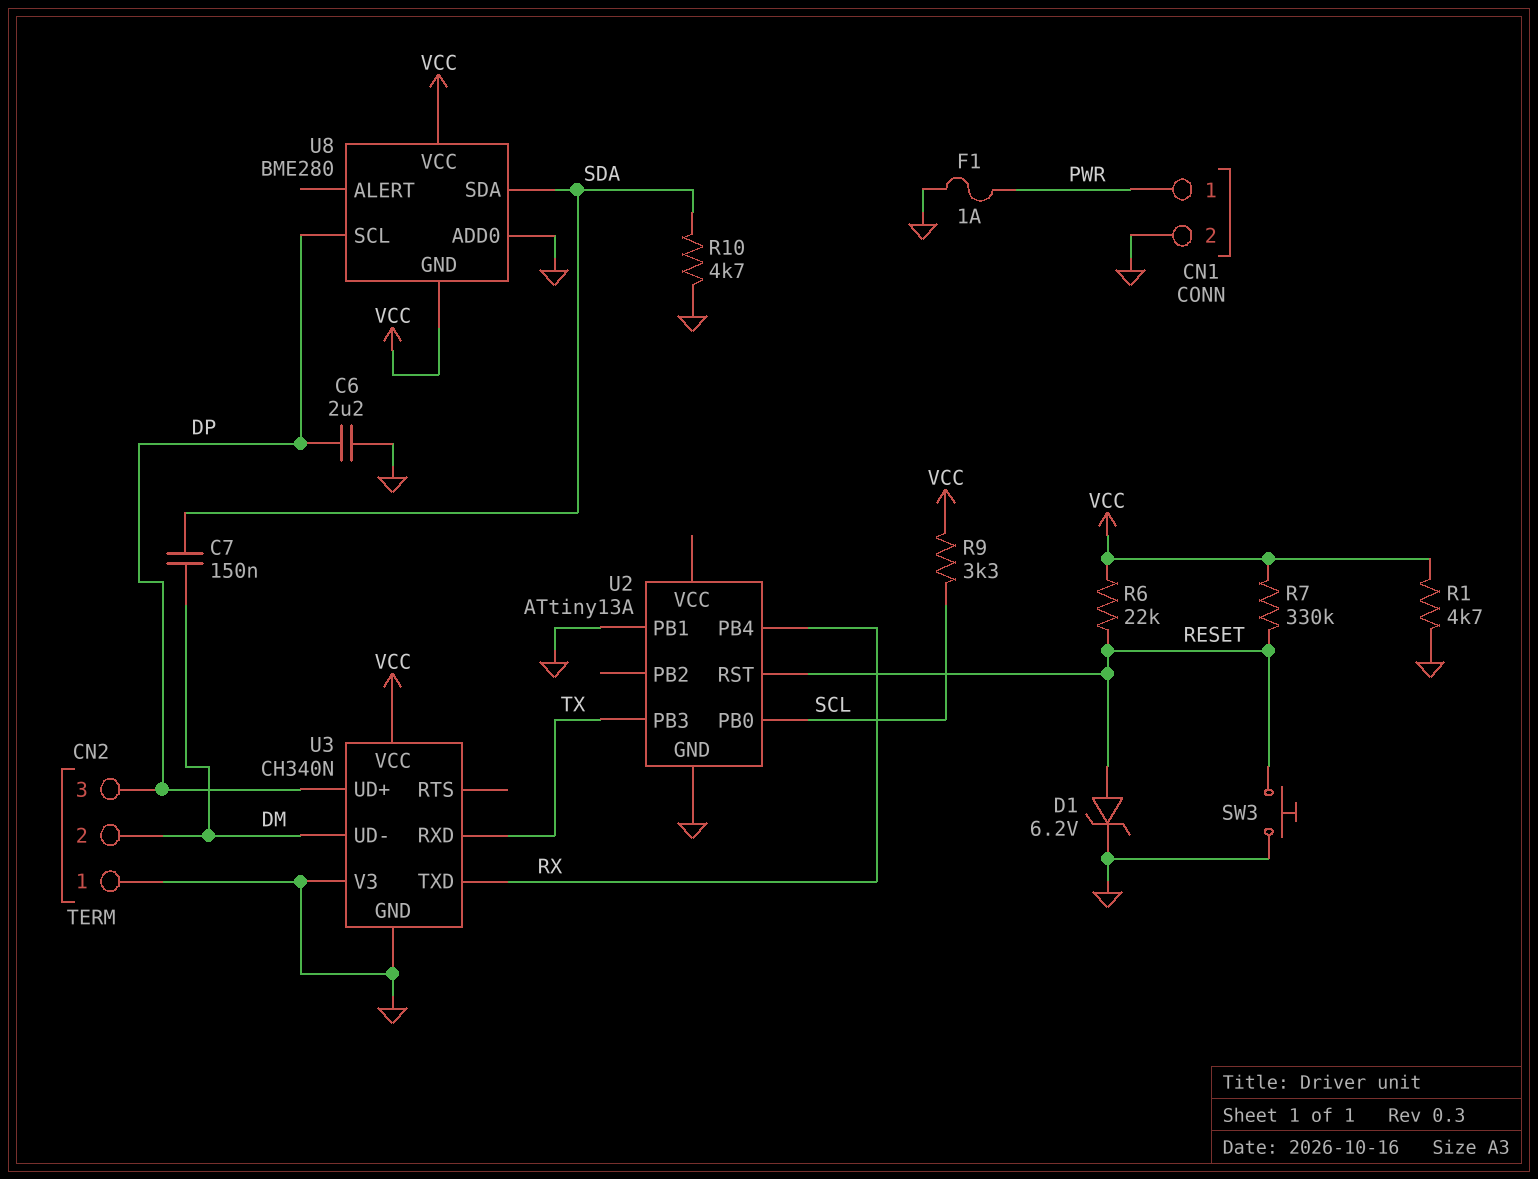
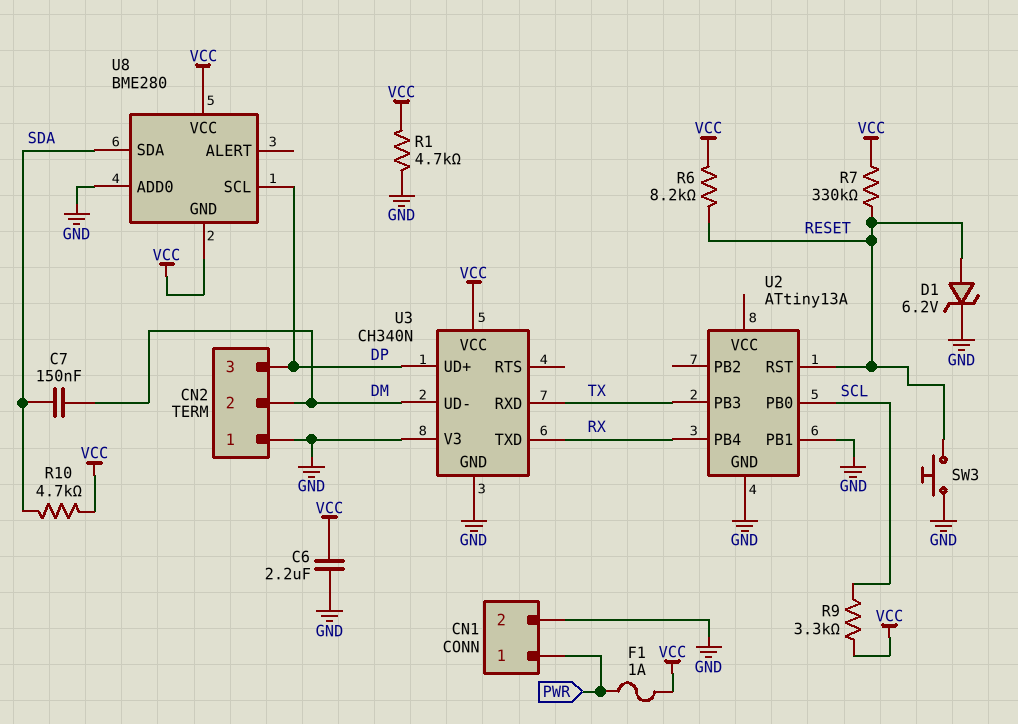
C6: 2.2uF (DP, GND) -> 2.2uF (GND, VCC)
F1: 1A (GND, PWR) -> 1A (PWR, VCC)
R6: 22k (RESET, VCC) -> 8.2k (RESET, VCC)
R10: 4.7k (GND, SDA) -> 4.7k (SDA, VCC)

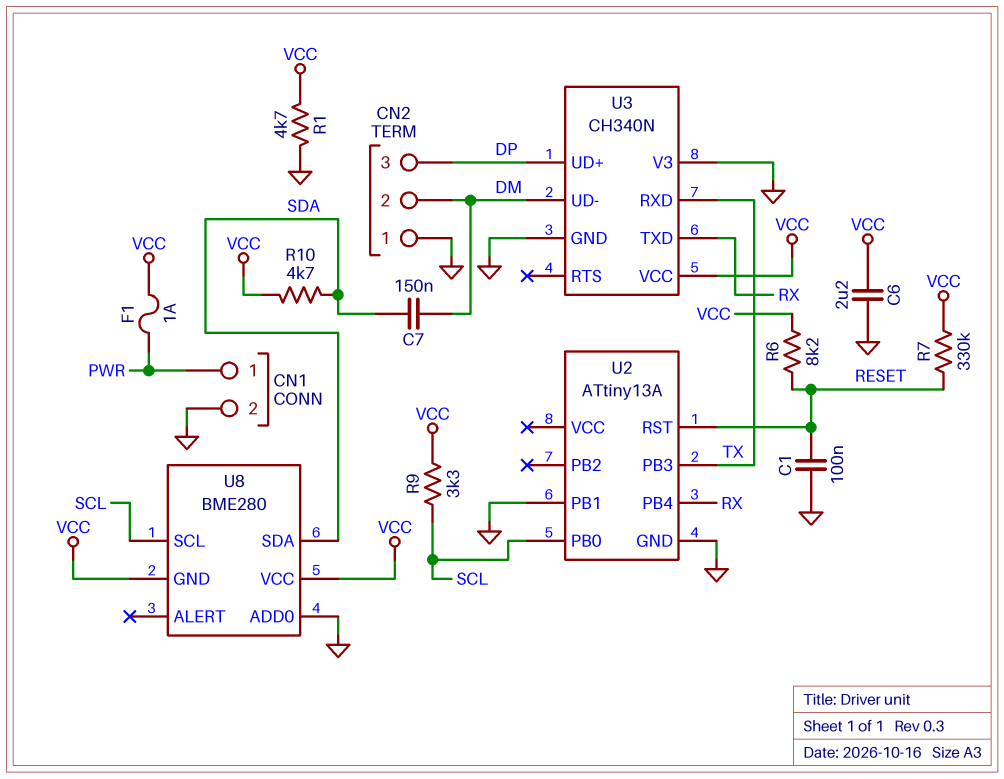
C1: none -> 100nF (GND, RESET)
D1: zener 6.2V (A RESET, K GND) -> none
SW3: button (GND, RESET) -> none
U8 pin SCL: DP -> SCL

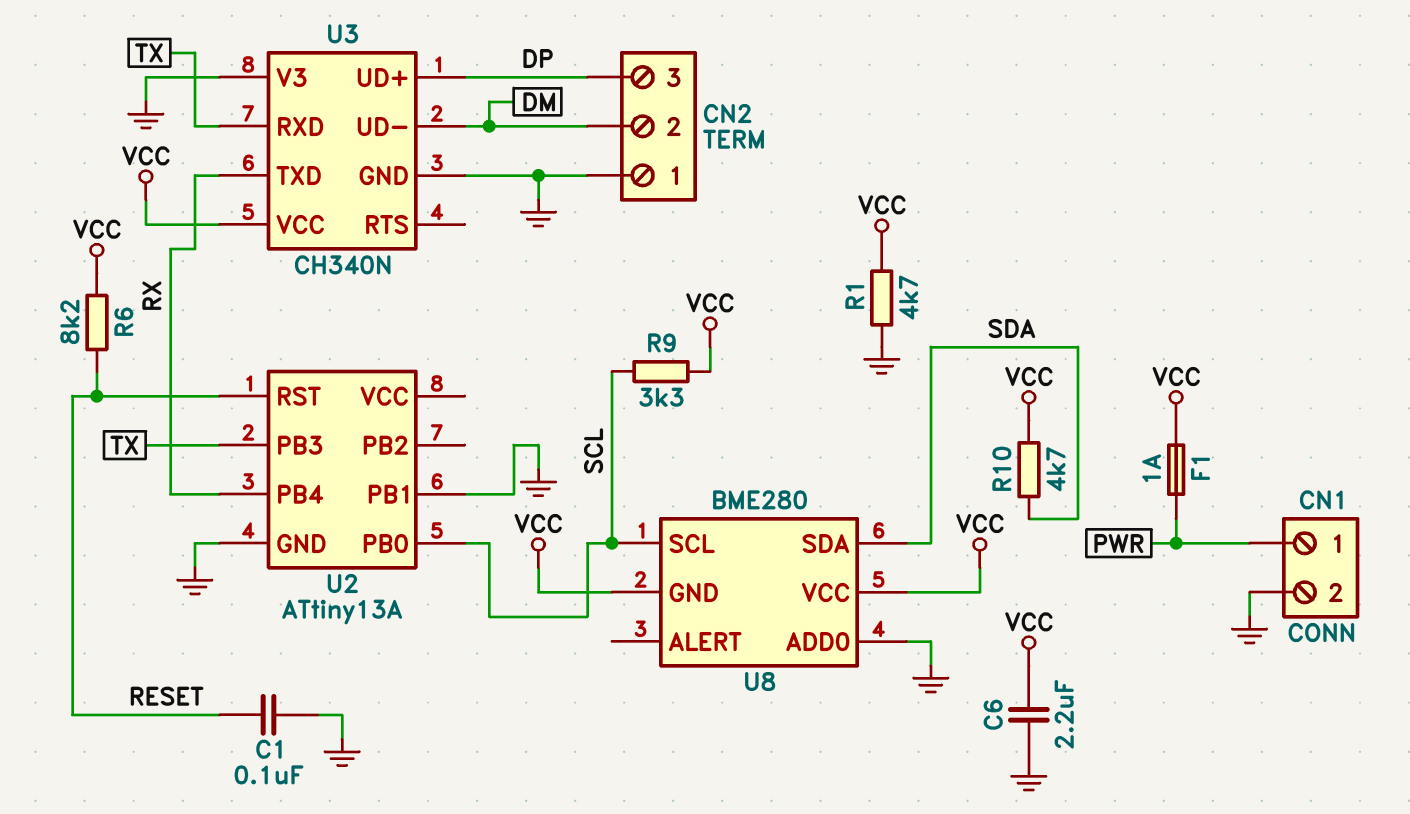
C7: 150nF (DM, SDA) -> none
R7: 330k (RESET, VCC) -> none

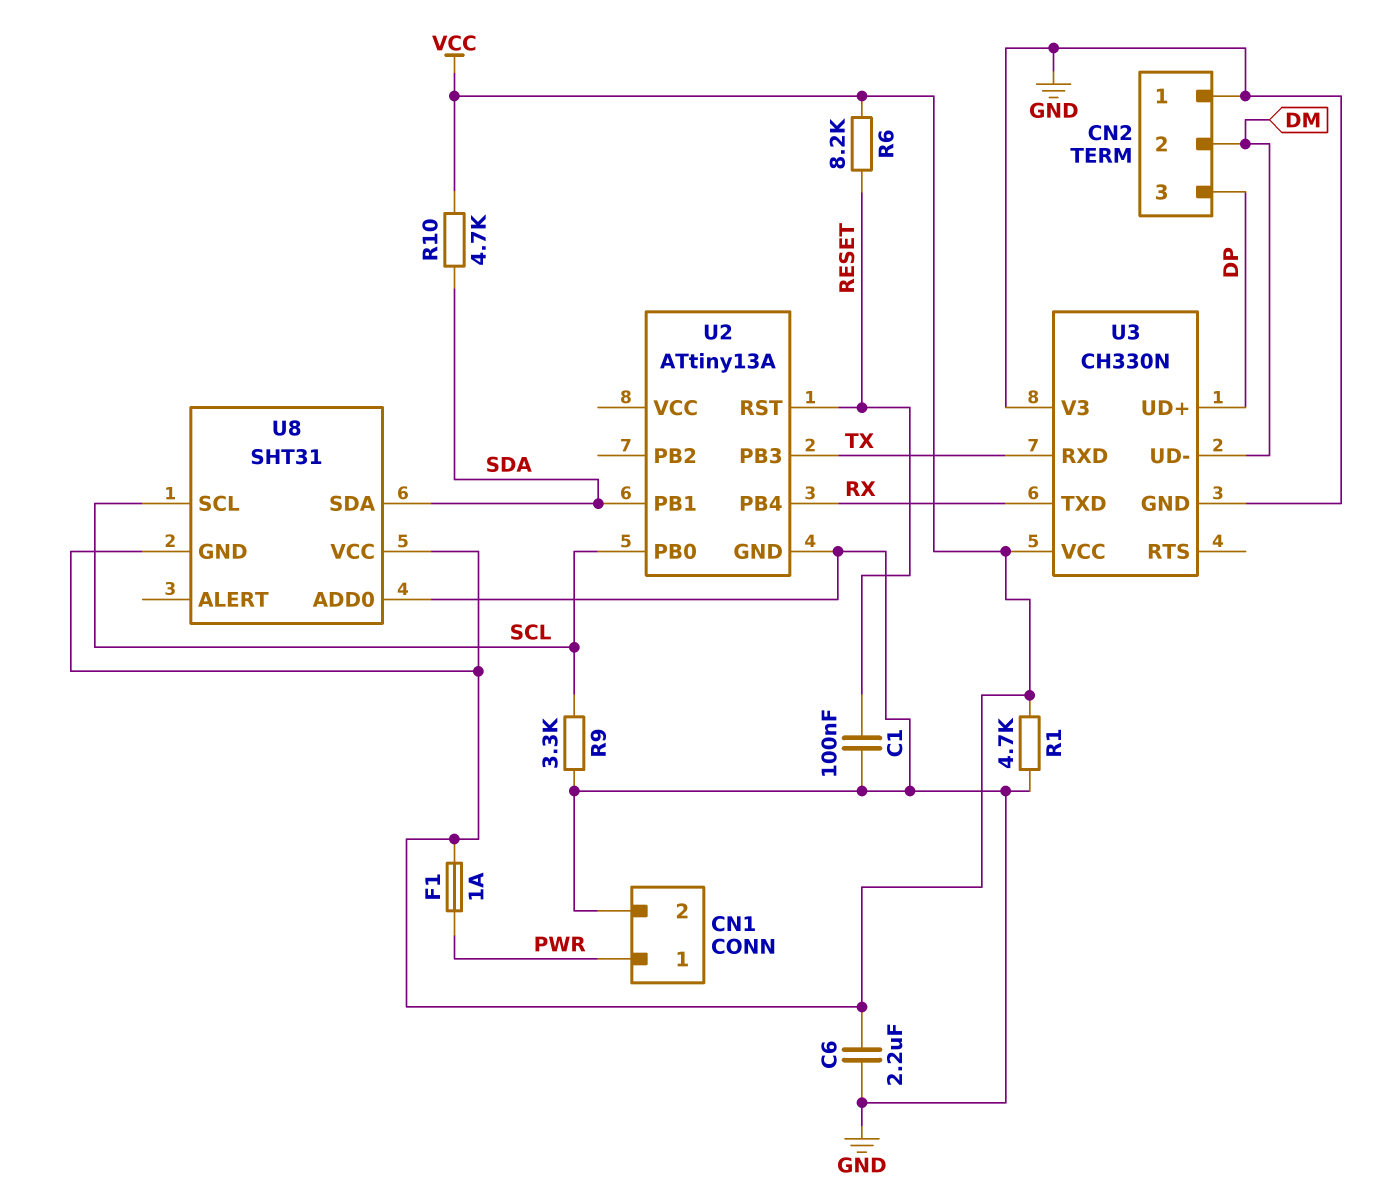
R9: 3.3k (SCL, VCC) -> 3.3k (GND, SCL)
U2 pin PB1: GND -> SDA
U3: CH340N -> CH330N
U8: BME280 -> SHT31

